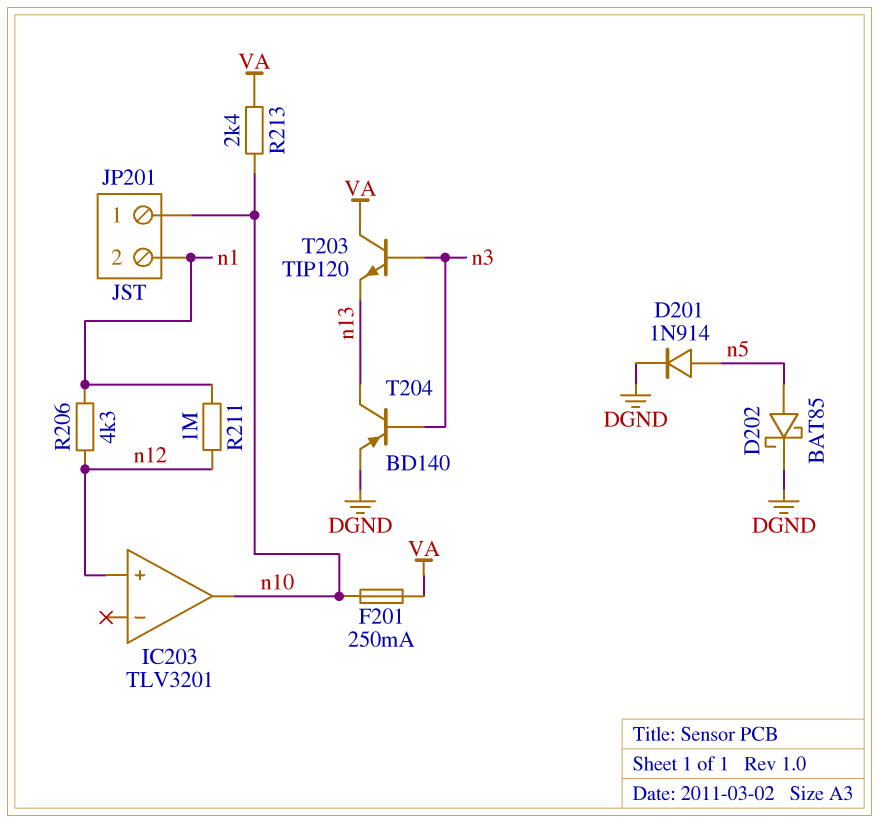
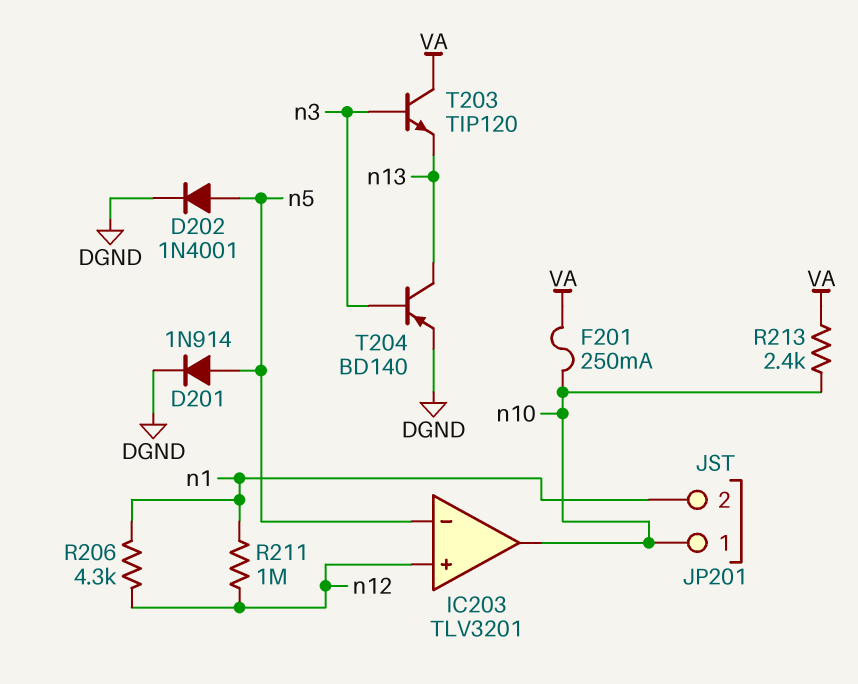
D202: schottky BAT85 (A n5, K DGND) -> diode 1N4001 (A n5, K DGND)
IC203 pin in-: none -> n5

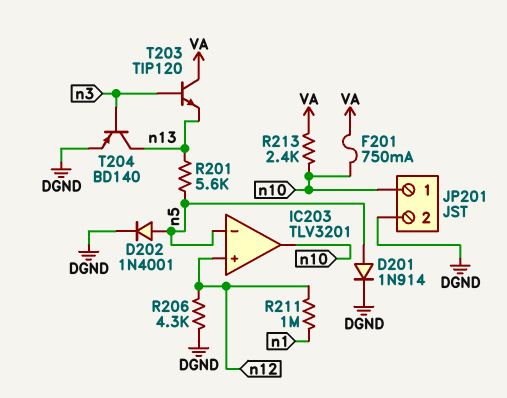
F201: 250mA (VA, n10) -> 750mA (VA, n10)
JP201 pin 2: n1 -> DGND
R201: none -> 5.6k (n5, n13)
R206: 4.3k (n1, n12) -> 4.3k (DGND, n12)

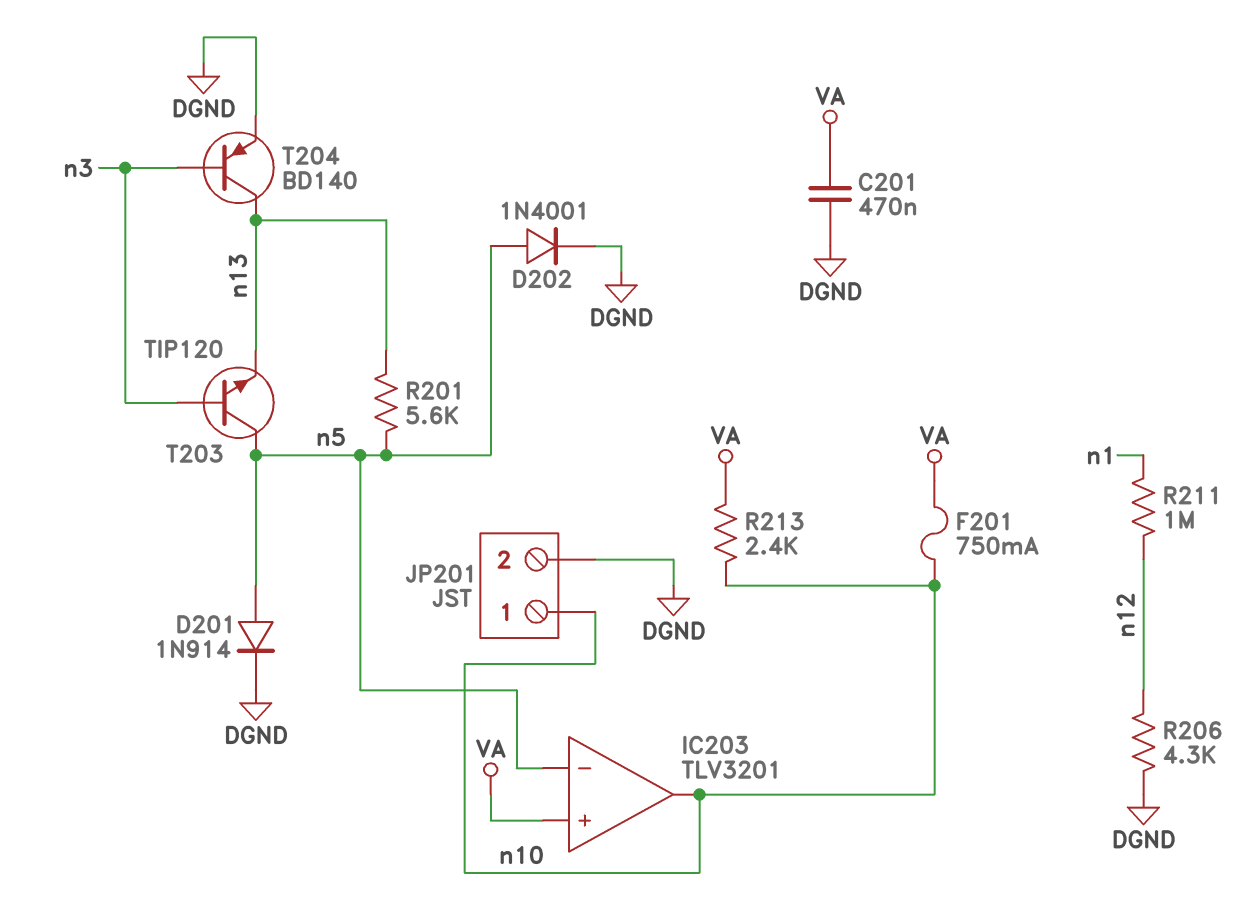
C201: none -> 470nF (DGND, VA)
IC203 pin in+: n12 -> VA
T203: NPN TIP120 (B n3, C VA, E n13) -> NPN TIP120 (B n3, C n5, E n13)

